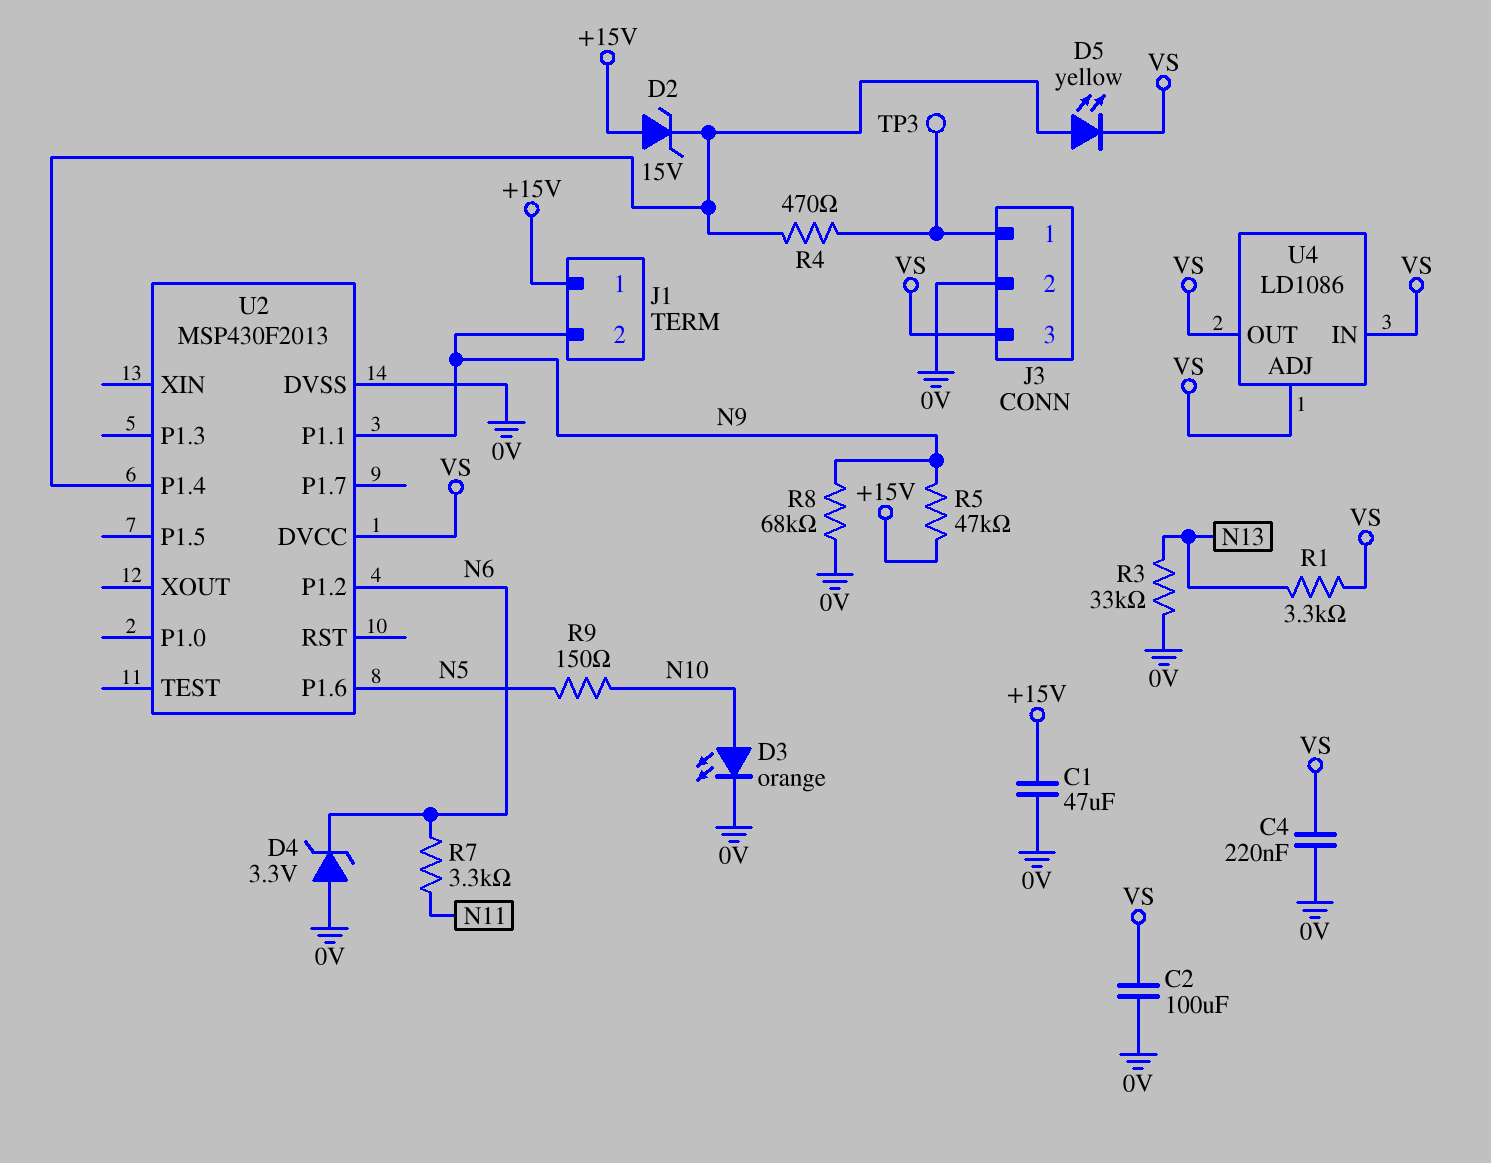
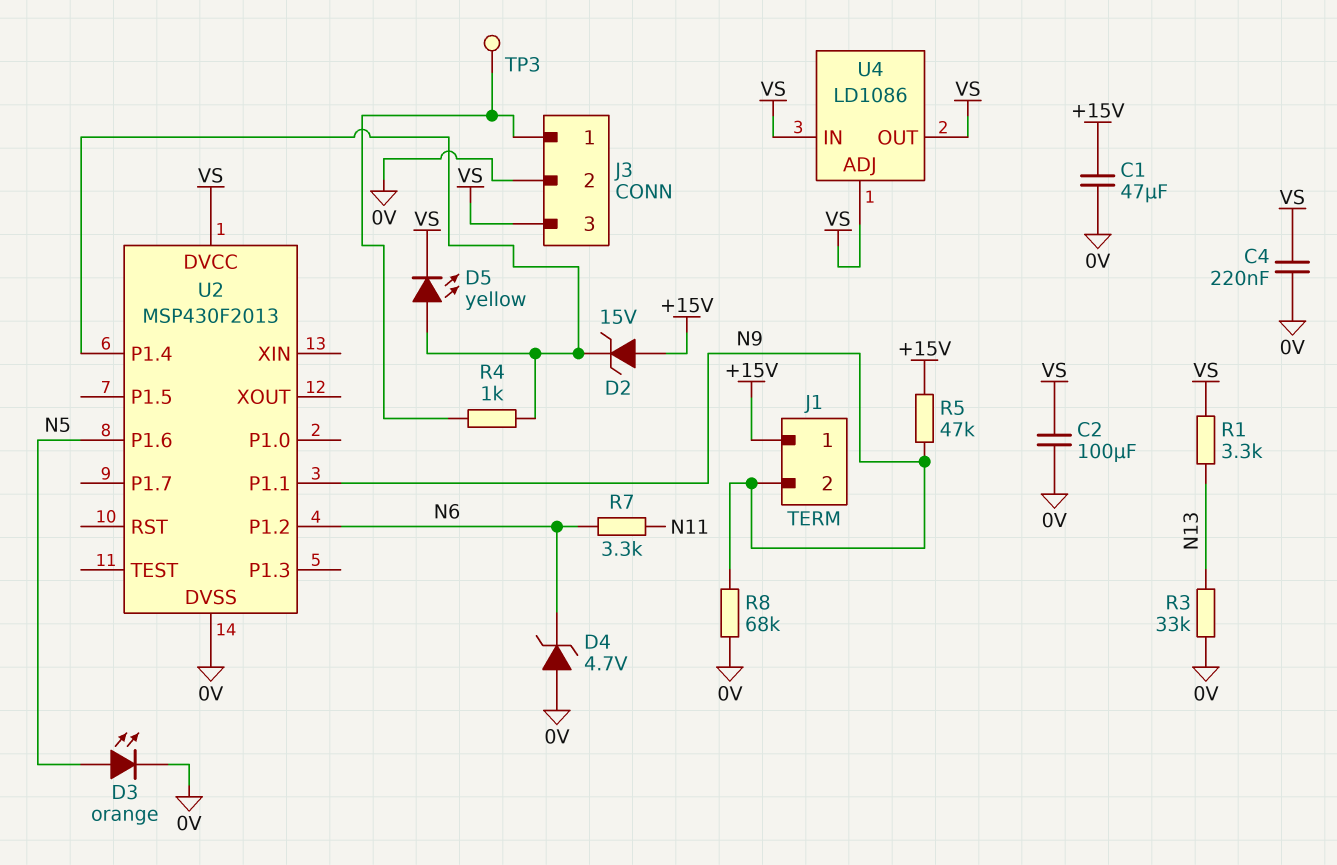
D3: LED orange (A N10, K 0V) -> LED orange (A N5, K 0V)
D4: zener 3.3V (A 0V, K N6) -> zener 4.7V (A 0V, K N6)
R4: 470 (J3/1, U2/P1.4) -> 1k (J3/1, U2/P1.4)
R9: 150 (N5, N10) -> none

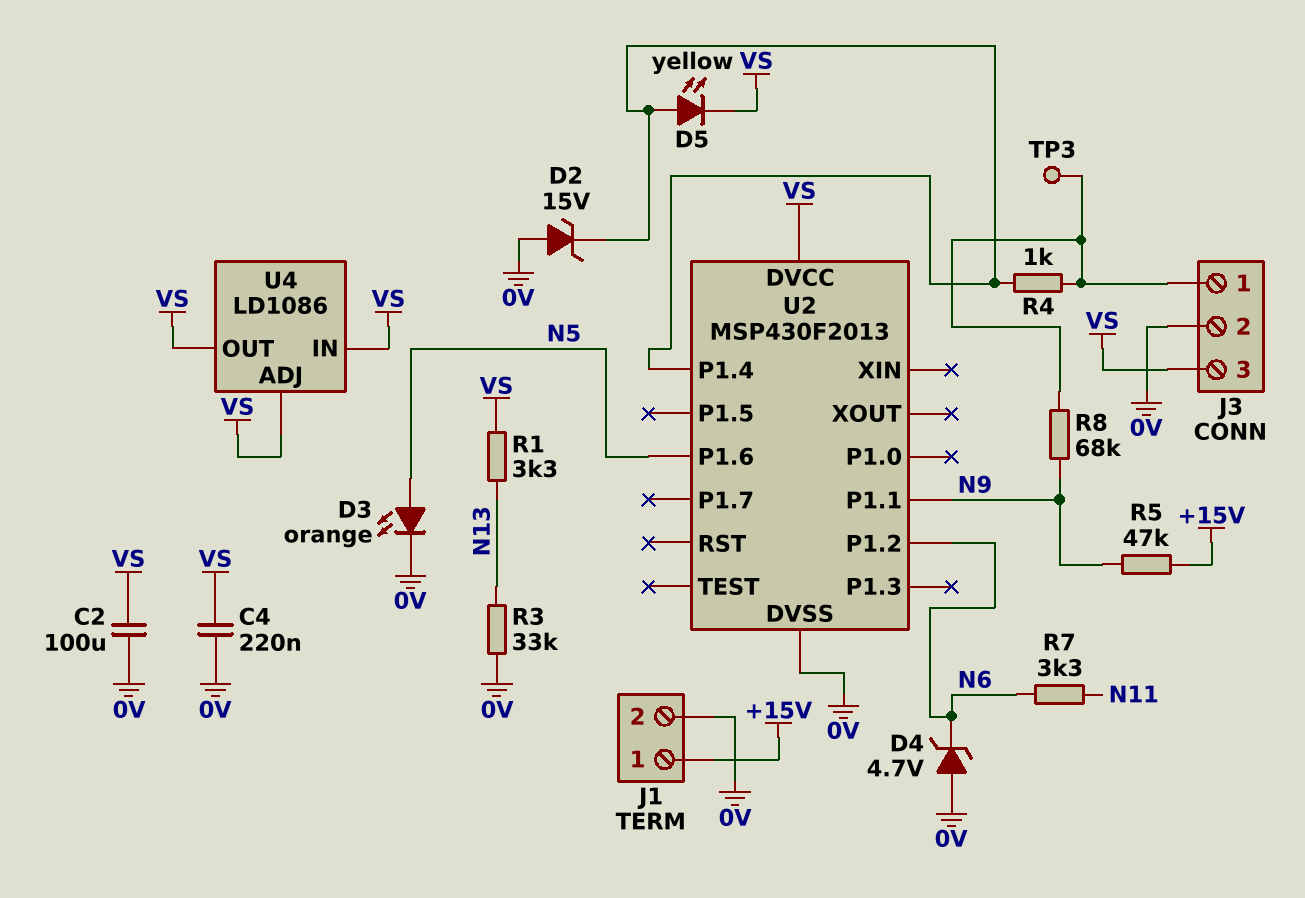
C1: 47uF (+15V, 0V) -> none
D2: zener 15V (A +15V, K U2/P1.4) -> zener 15V (A 0V, K U2/P1.4)
J1 pin 2: N9 -> 0V
R8: 68k (0V, N9) -> 68k (J3/1, N9)

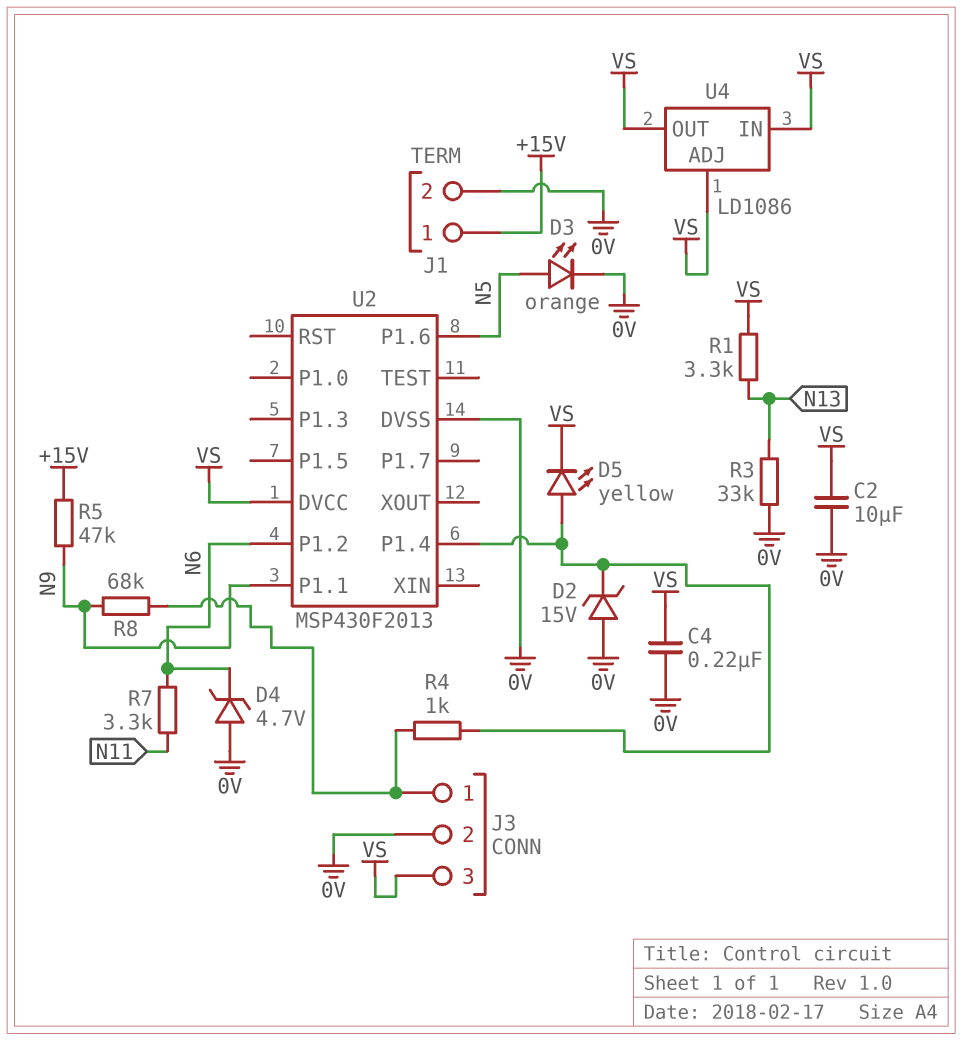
C2: 100uF (0V, VS) -> 10uF (0V, VS)
TP3: test point (J3/1) -> none

